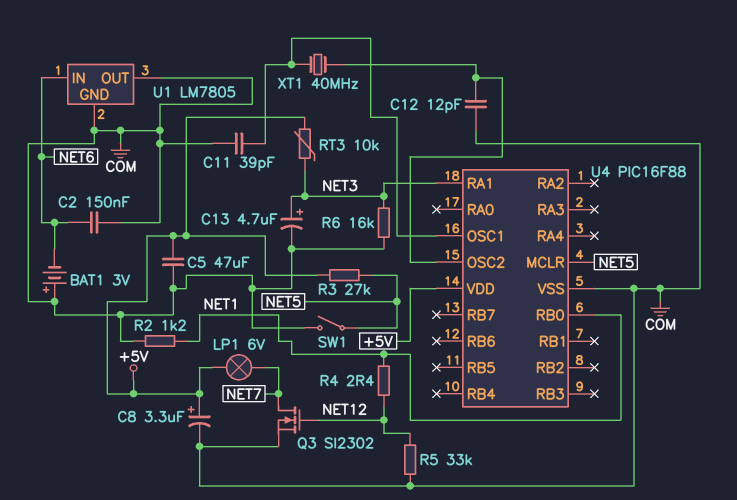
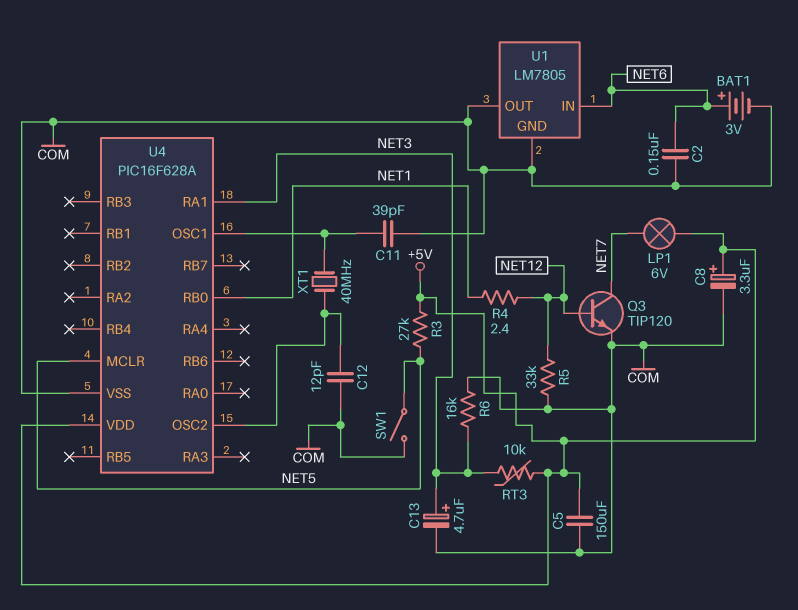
BAT1: 3V (plus COM, minus NET6) -> 3V (plus NET6, minus COM)
C5: 47uF (+5V, COM) -> 150uF (+5V, COM)
Q3: NMOS SI2302 (G NET12, D NET7, S COM) -> NPN TIP120 (B NET12, C NET7, E COM)
R2: 1.2k (COM, NET1) -> none
U4: PIC16F88 -> PIC16F628A

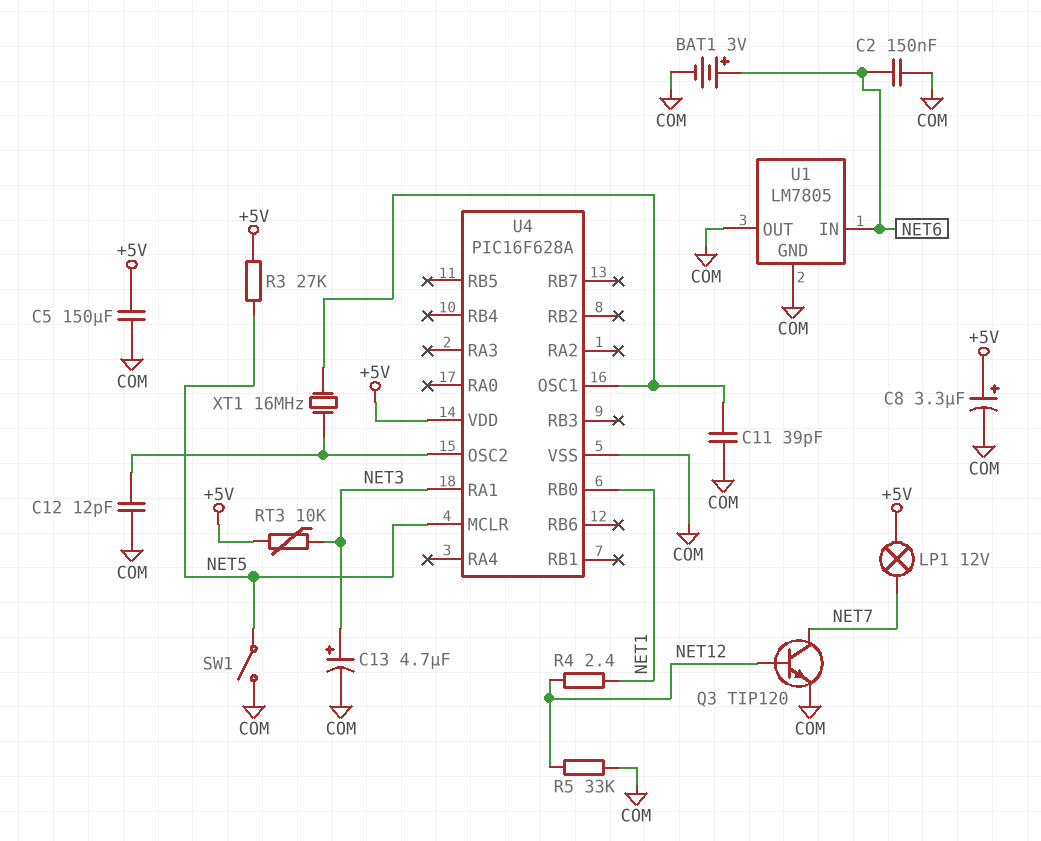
LP1: lamp 6V (+5V, NET7) -> lamp 12V (+5V, NET7)
R6: 16k (COM, NET3) -> none
XT1: 40MHz (U4/OSC1, U4/OSC2) -> 16MHz (U4/OSC1, U4/OSC2)

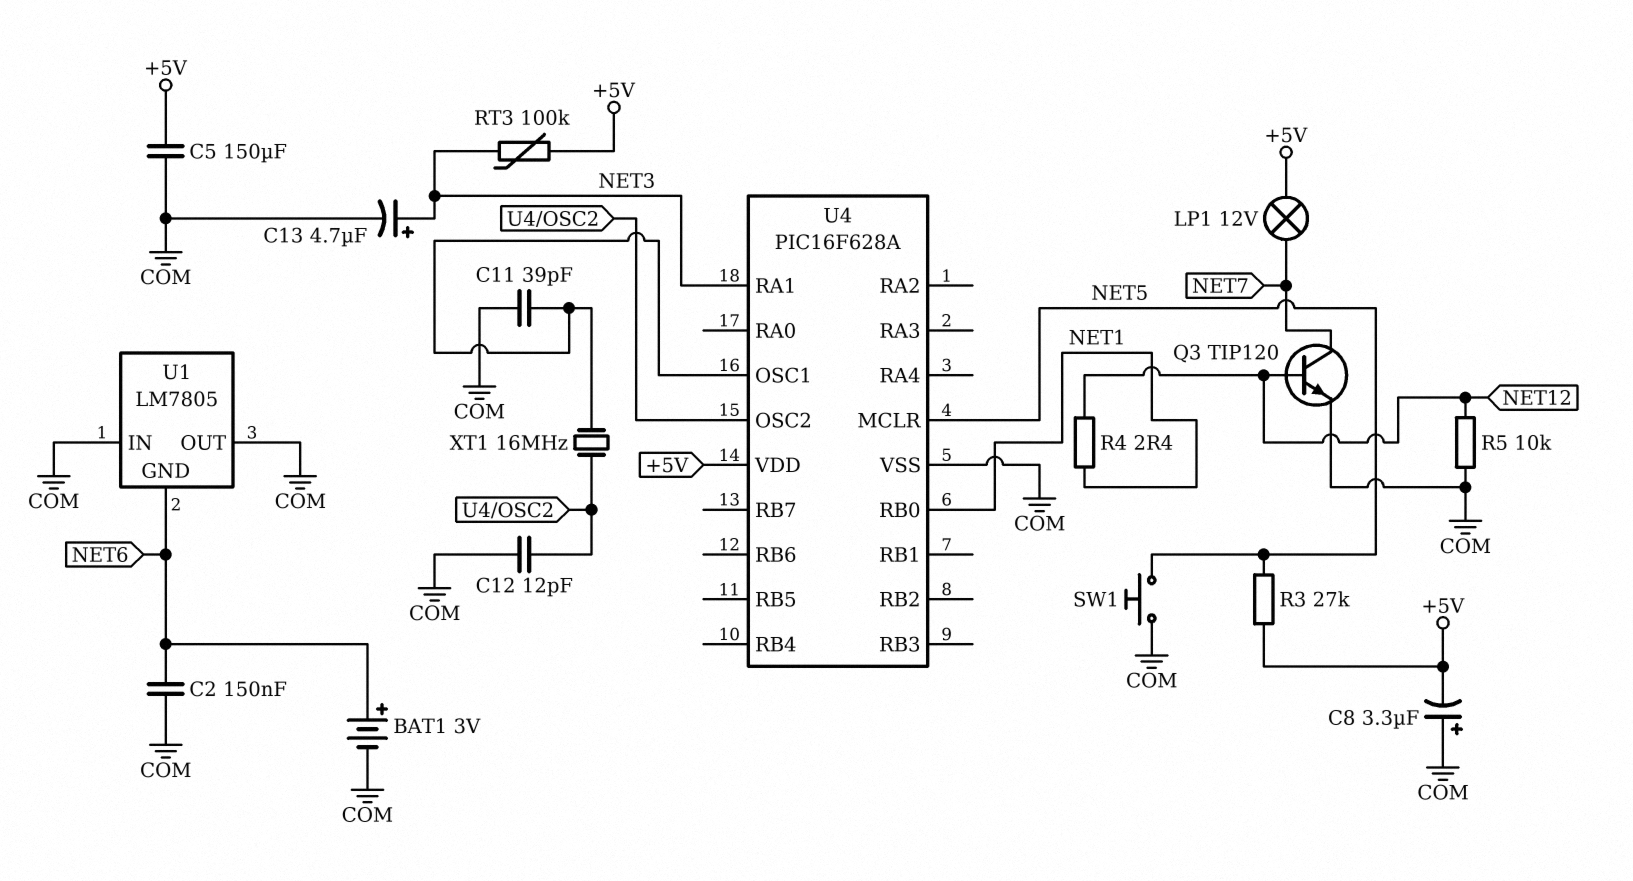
C8: 3.3uF (plus +5V, minus COM) -> 3.3uF (plus COM, minus +5V)
R5: 33k (COM, NET12) -> 10k (COM, NET12)
RT3: 10k (+5V, NET3) -> 100k (+5V, NET3)
SW1: switch (COM, NET5) -> button (COM, NET5)
U1 pin GND: COM -> NET6
U1 pin IN: NET6 -> COM

